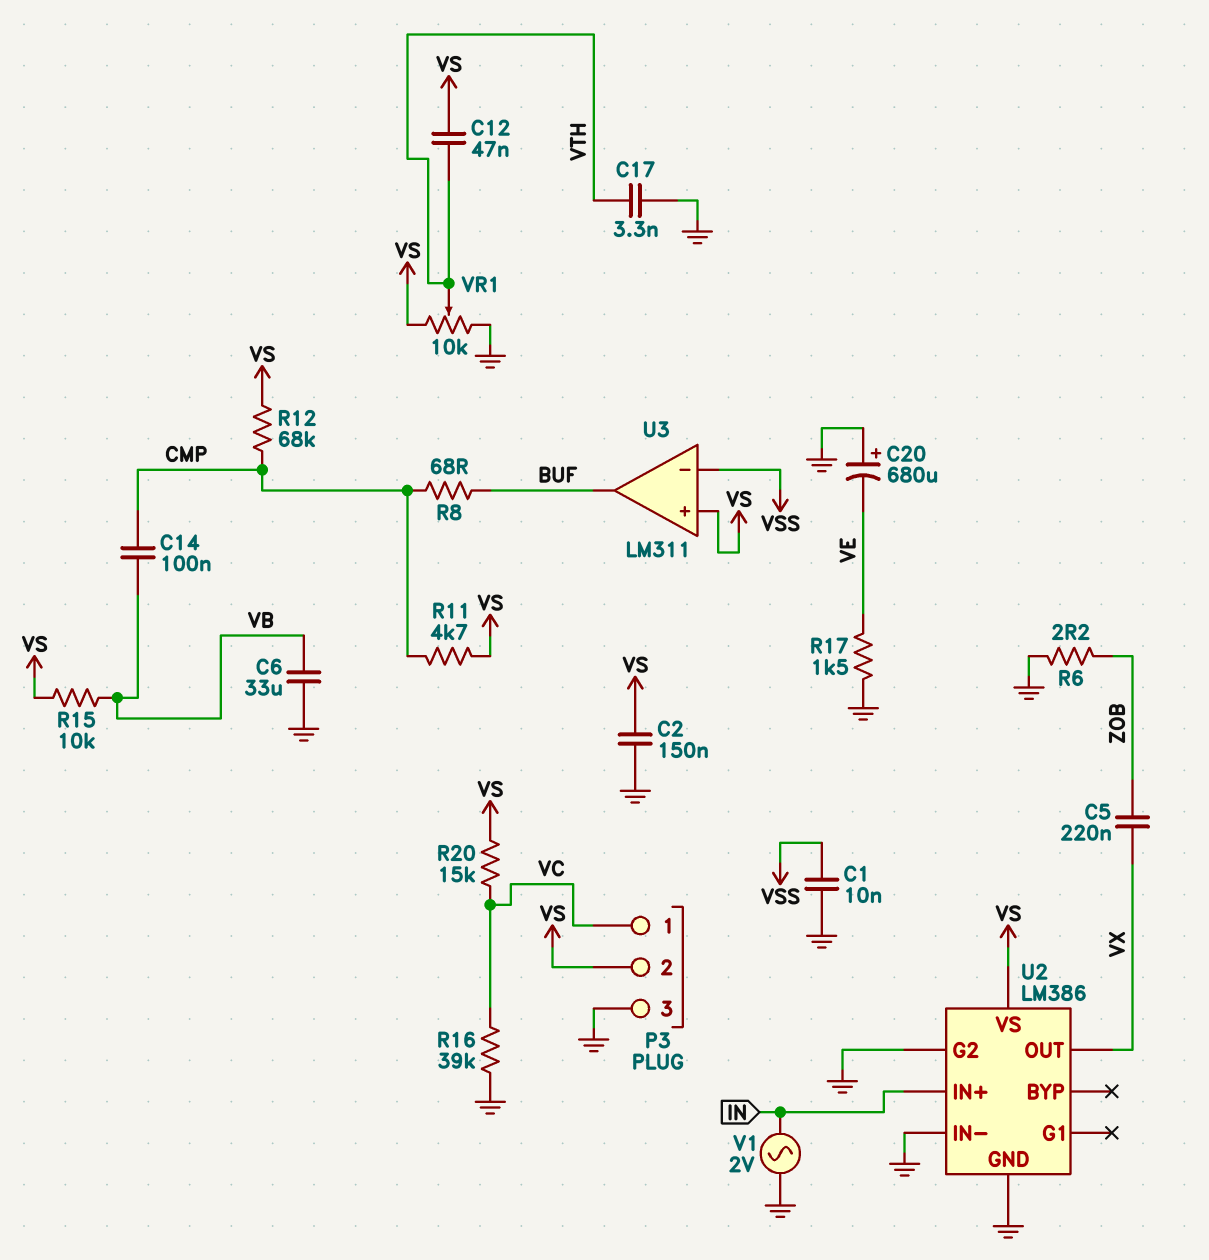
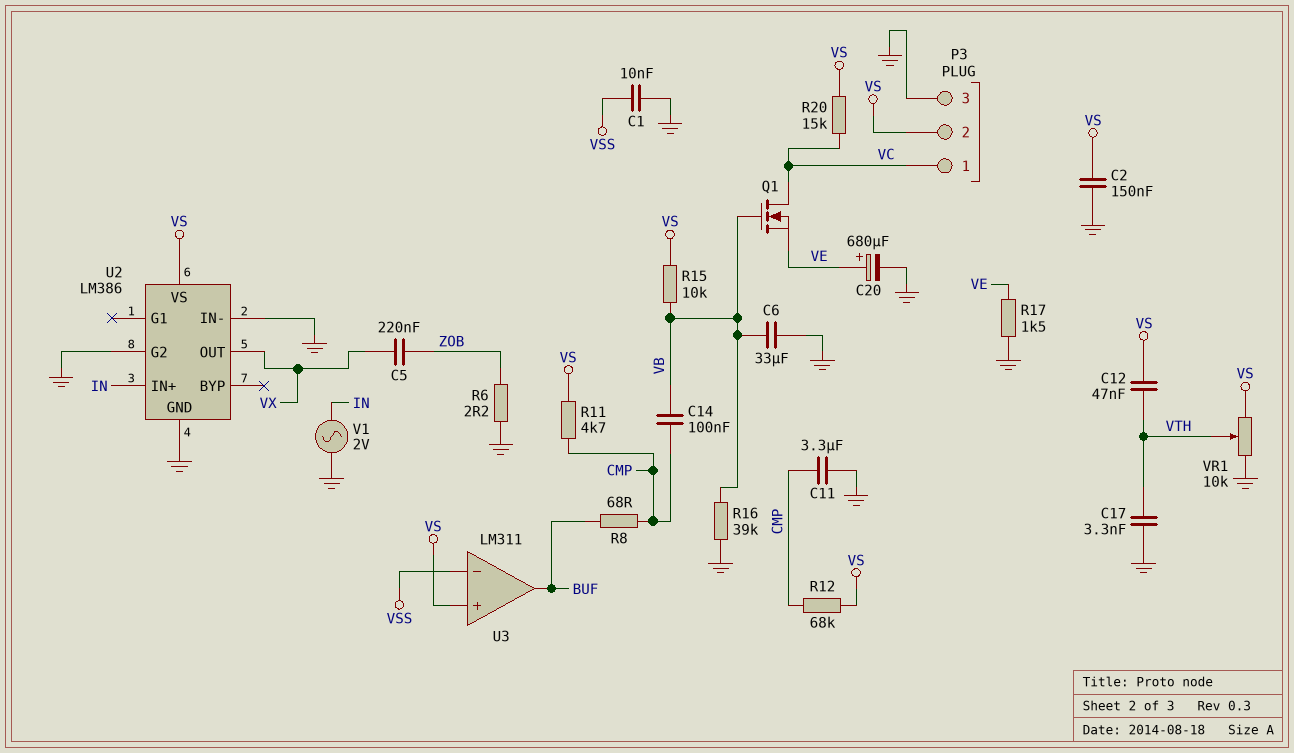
C11: none -> 3.3uF (CMP, GND)
C20: 680uF (plus GND, minus VE) -> 680uF (plus VE, minus GND)
Q1: none -> NMOS (G VB, D VC, S VE)
R16: 39k (GND, VC) -> 39k (GND, VB)

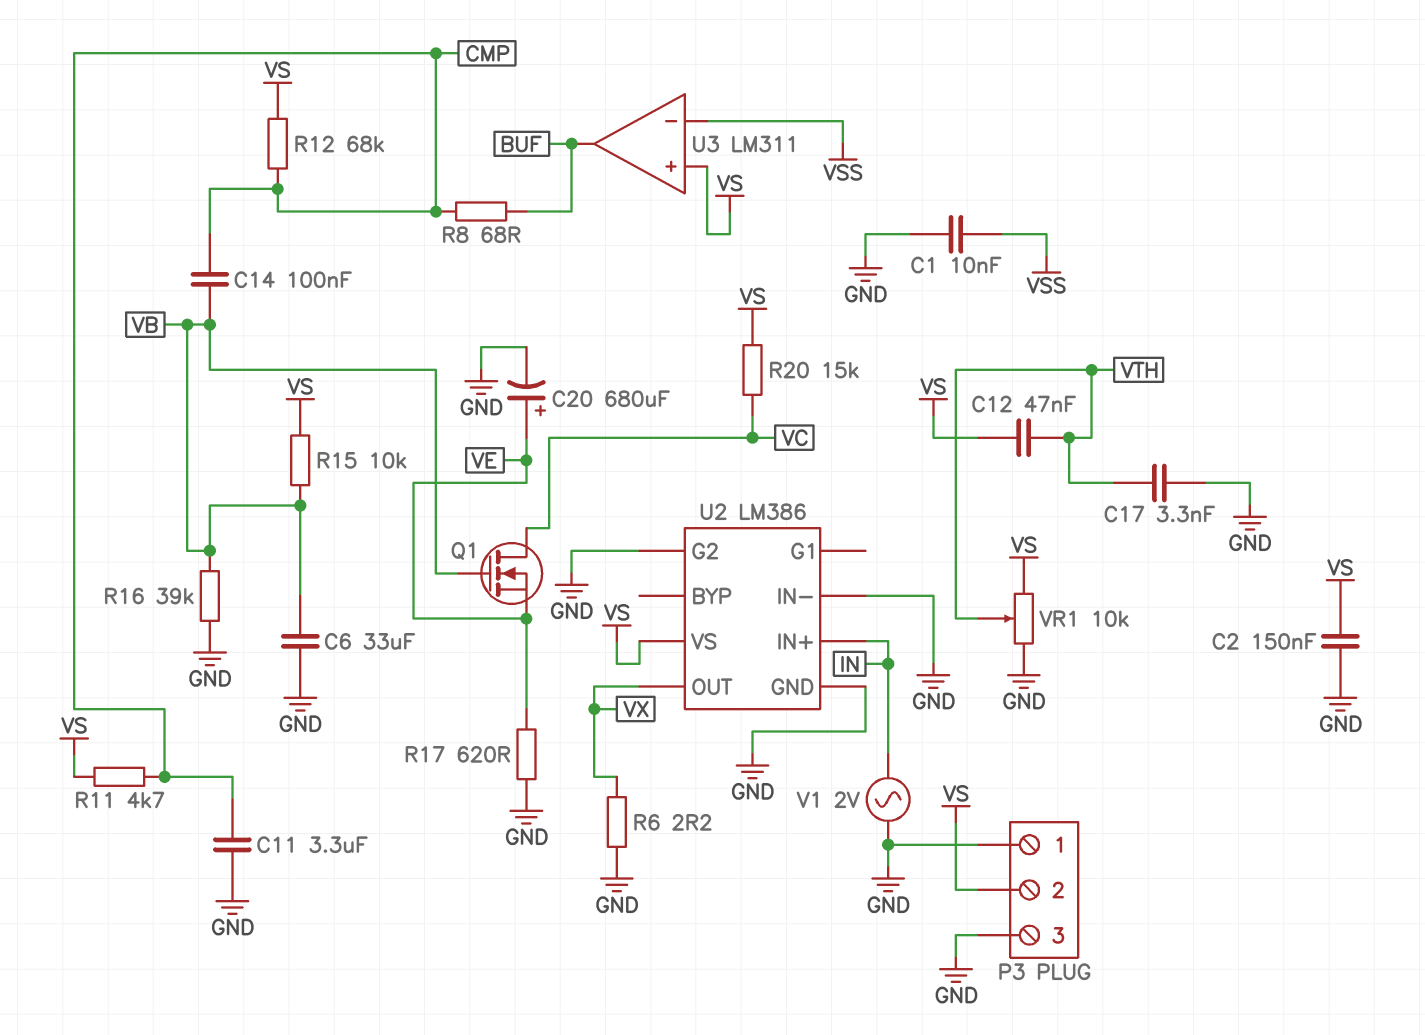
C5: 220nF (VX, ZOB) -> none
P3 pin 1: VC -> GND
R6: 2.2 (GND, ZOB) -> 2.2 (GND, VX)
R17: 1.5k (GND, VE) -> 620 (GND, VE)

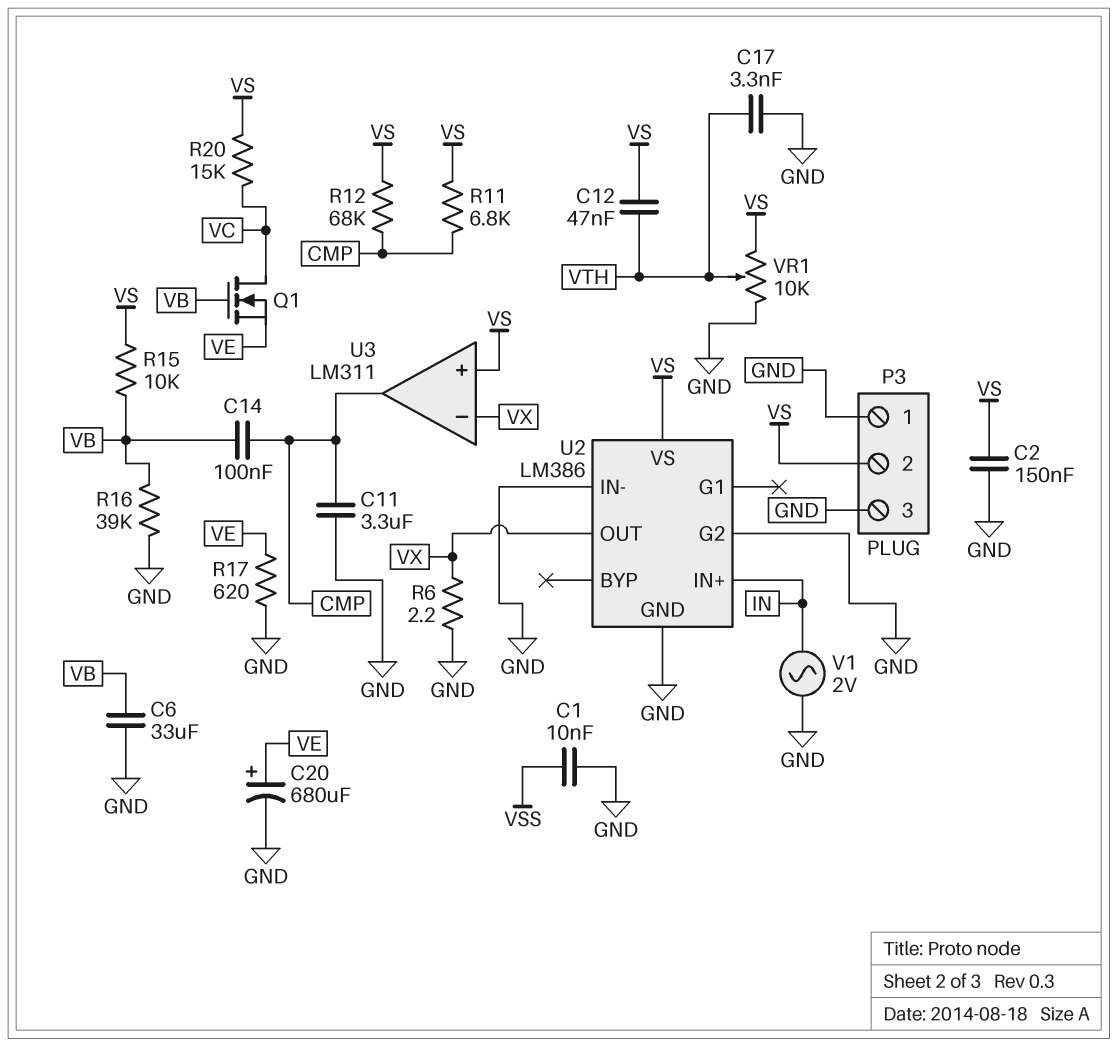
R8: 68 (BUF, CMP) -> none
R11: 4.7k (CMP, VS) -> 6.8k (CMP, VS)
U3 pin in-: VSS -> VX
U3 pin out: BUF -> CMP

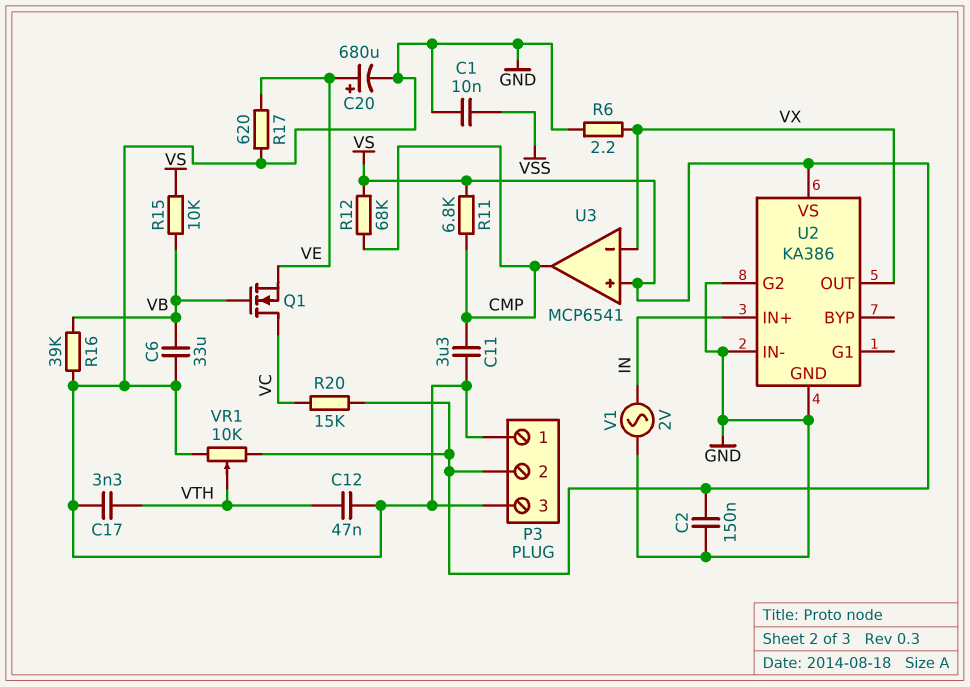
C12: 47nF (VS, VTH) -> 47nF (GND, VTH)
C14: 100nF (CMP, VB) -> none
U2: LM386 -> KA386
U3: LM311 -> MCP6541

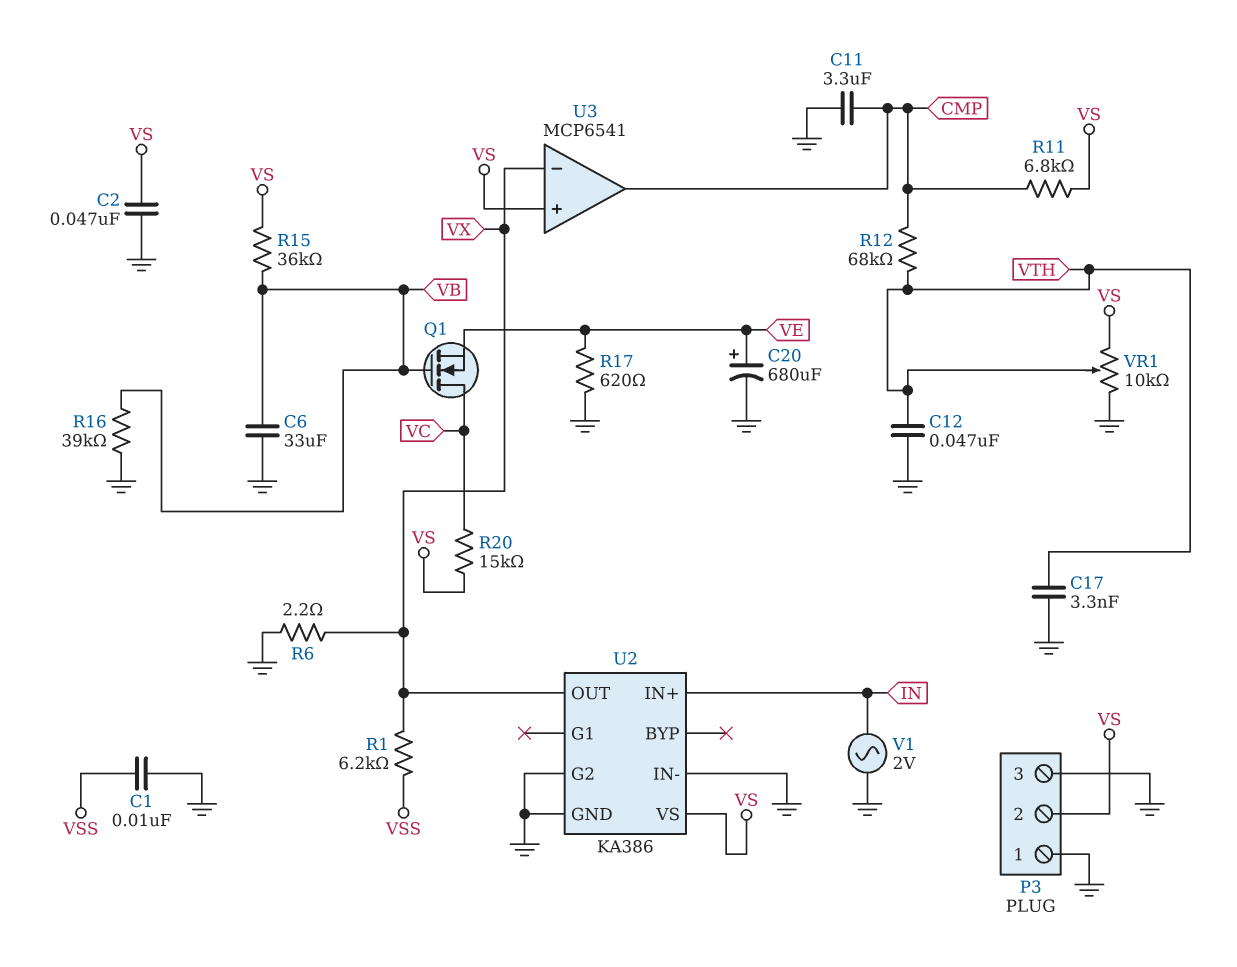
C2: 150nF (GND, VS) -> 47nF (GND, VS)
R1: none -> 6.2k (VSS, VX)
R12: 68k (CMP, VS) -> 68k (CMP, VTH)
R15: 10k (VB, VS) -> 36k (VB, VS)

